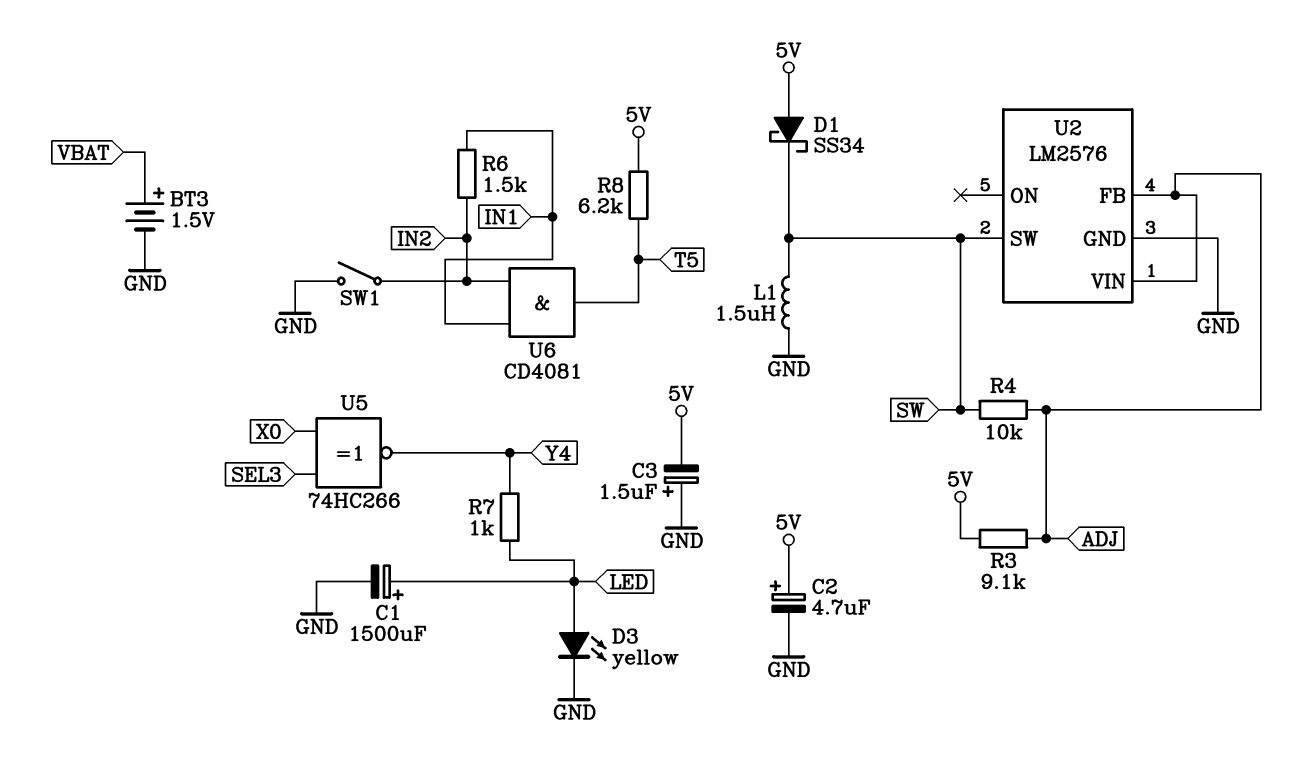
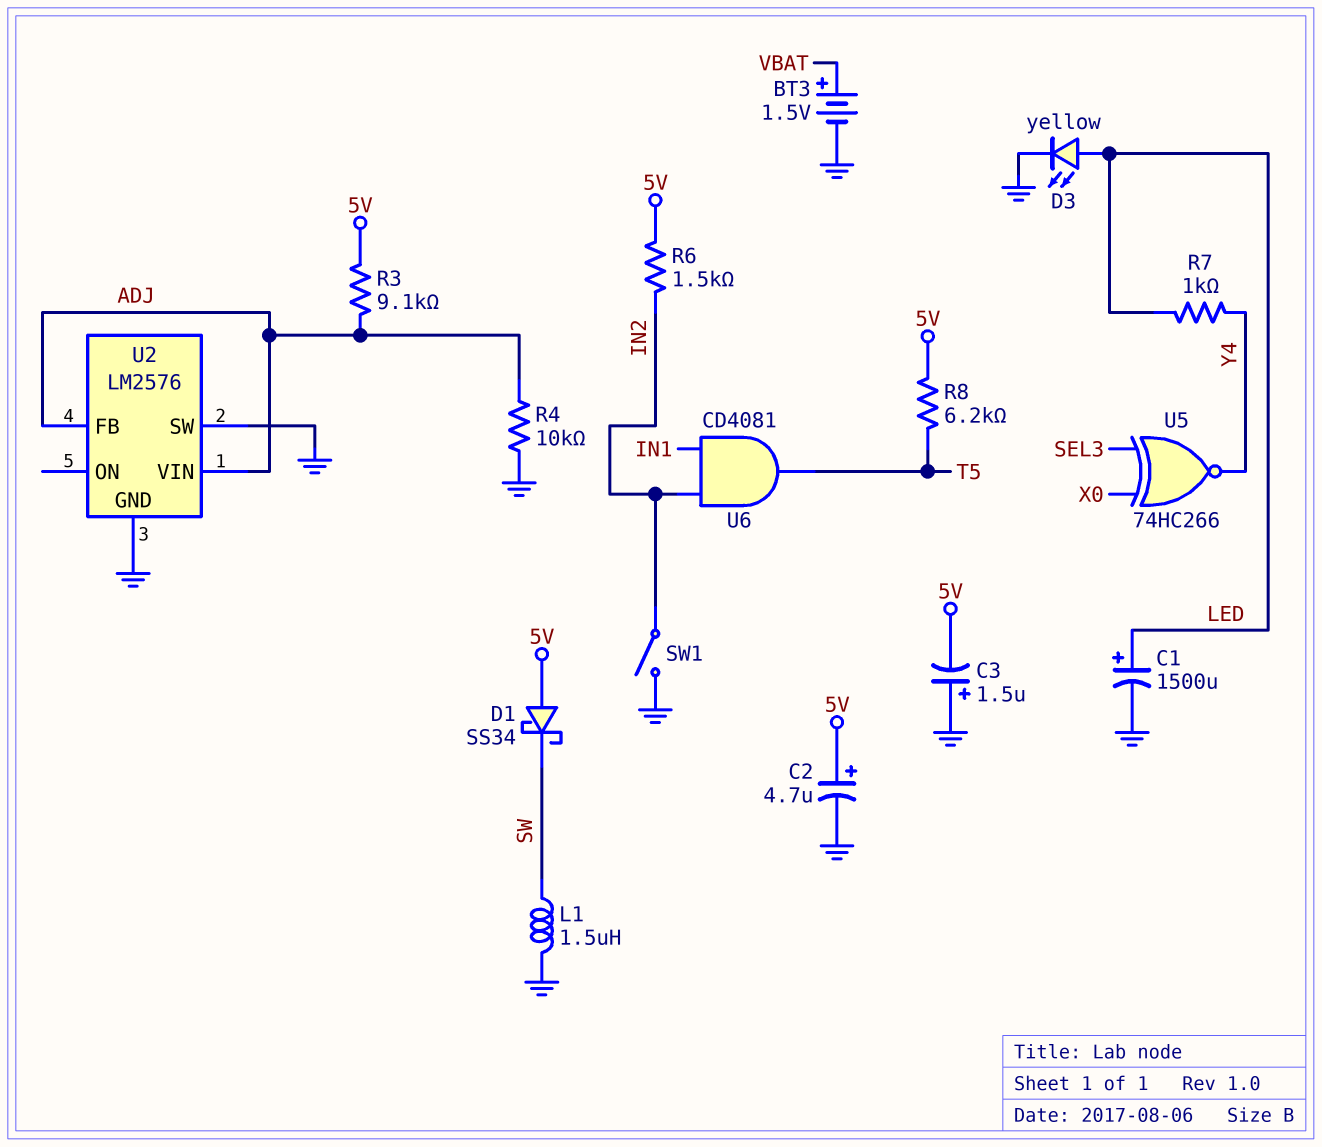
R4: 10k (ADJ, SW) -> 10k (ADJ, GND)
R6: 1.5k (IN1, IN2) -> 1.5k (5V, IN2)
U2 pin SW: SW -> GND

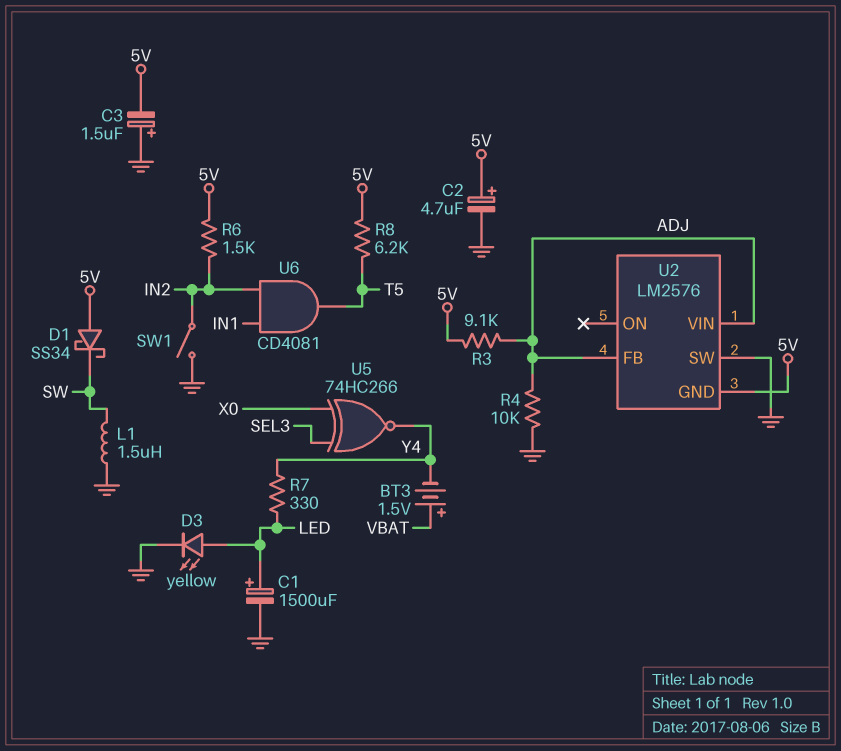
BT3: 1.5V (plus VBAT, minus GND) -> 1.5V (plus VBAT, minus Y4)
R7: 1k (LED, Y4) -> 330 (LED, Y4)
U2 pin GND: GND -> 5V

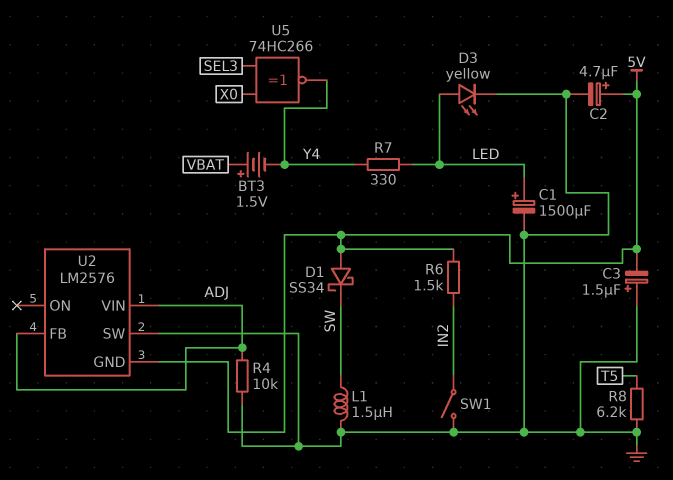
R3: 9.1k (5V, ADJ) -> none
R8: 6.2k (5V, T5) -> 6.2k (GND, T5)
U6: AND CD4081 (in IN1, in IN2, out T5) -> none

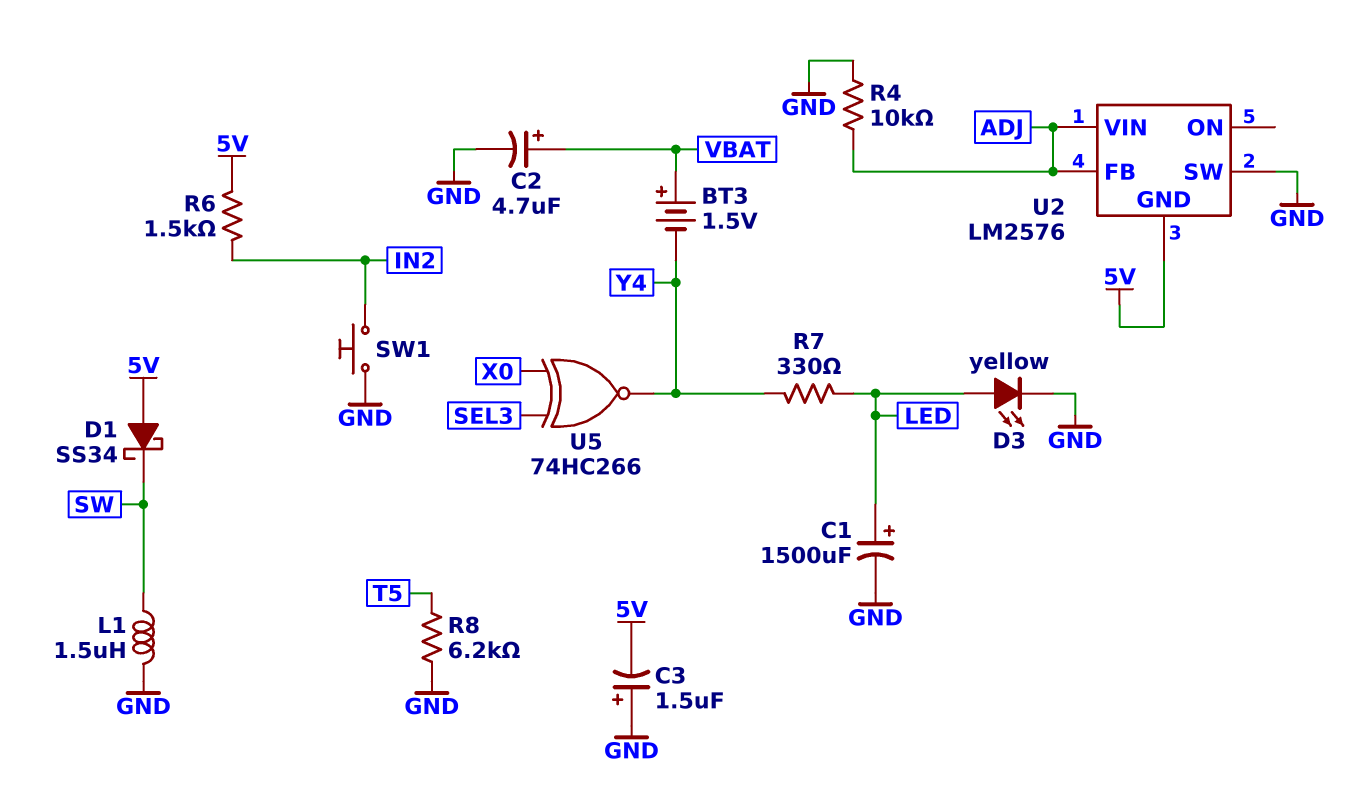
C2: 4.7uF (plus 5V, minus GND) -> 4.7uF (plus VBAT, minus GND)
SW1: switch (GND, IN2) -> button (GND, IN2)

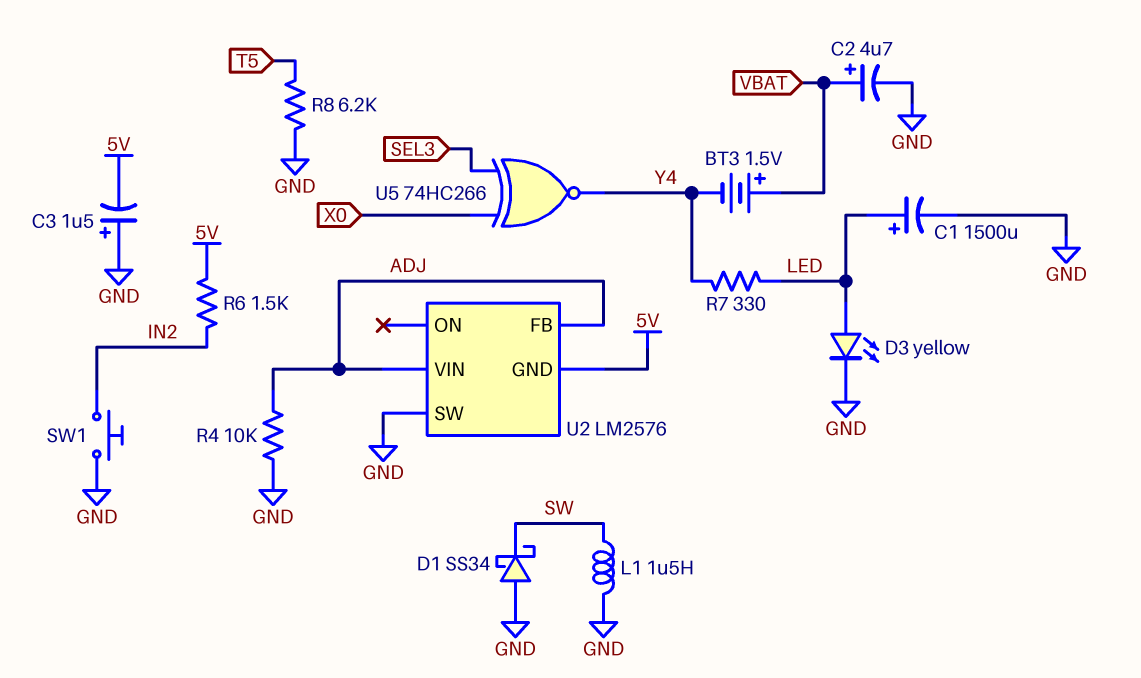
D1: schottky SS34 (A 5V, K SW) -> schottky SS34 (A GND, K SW)

